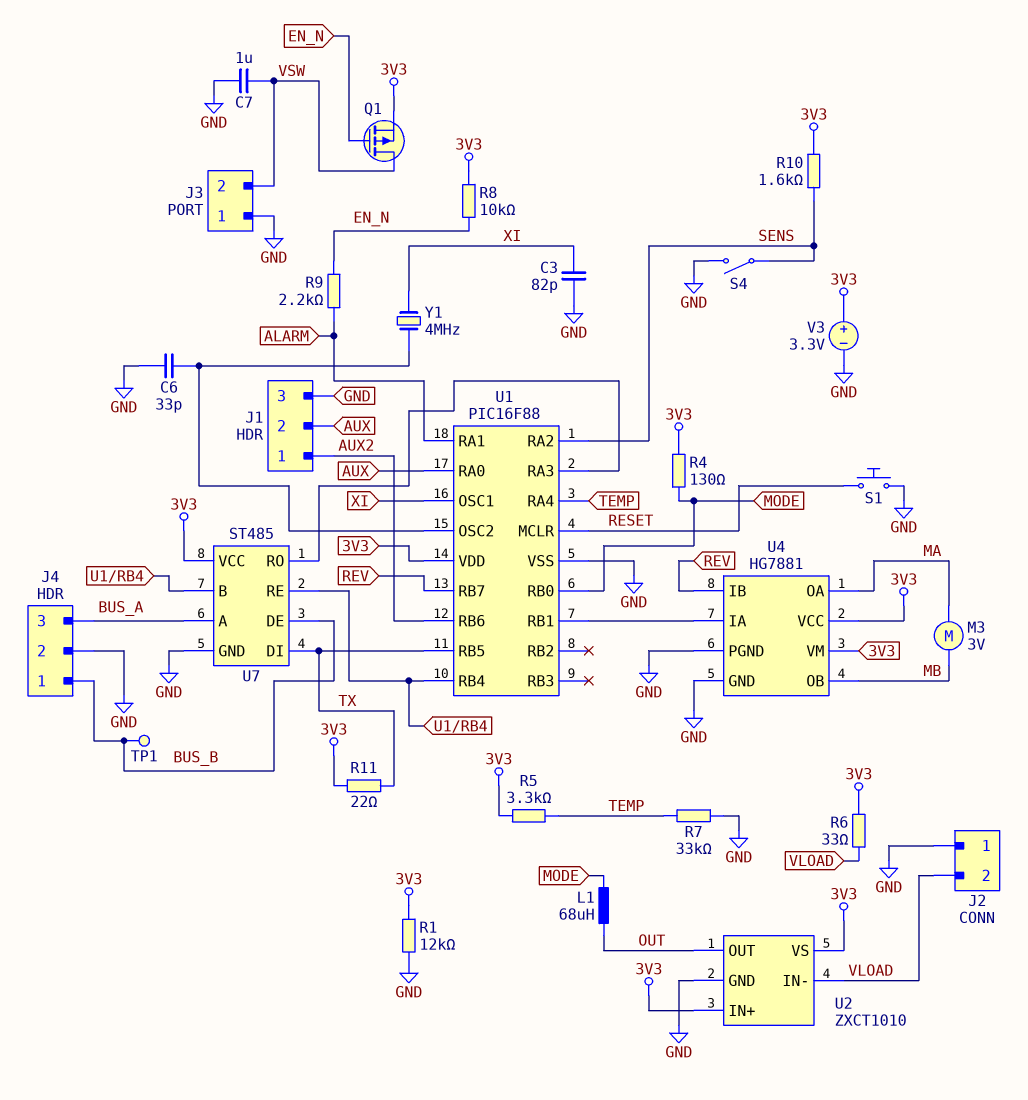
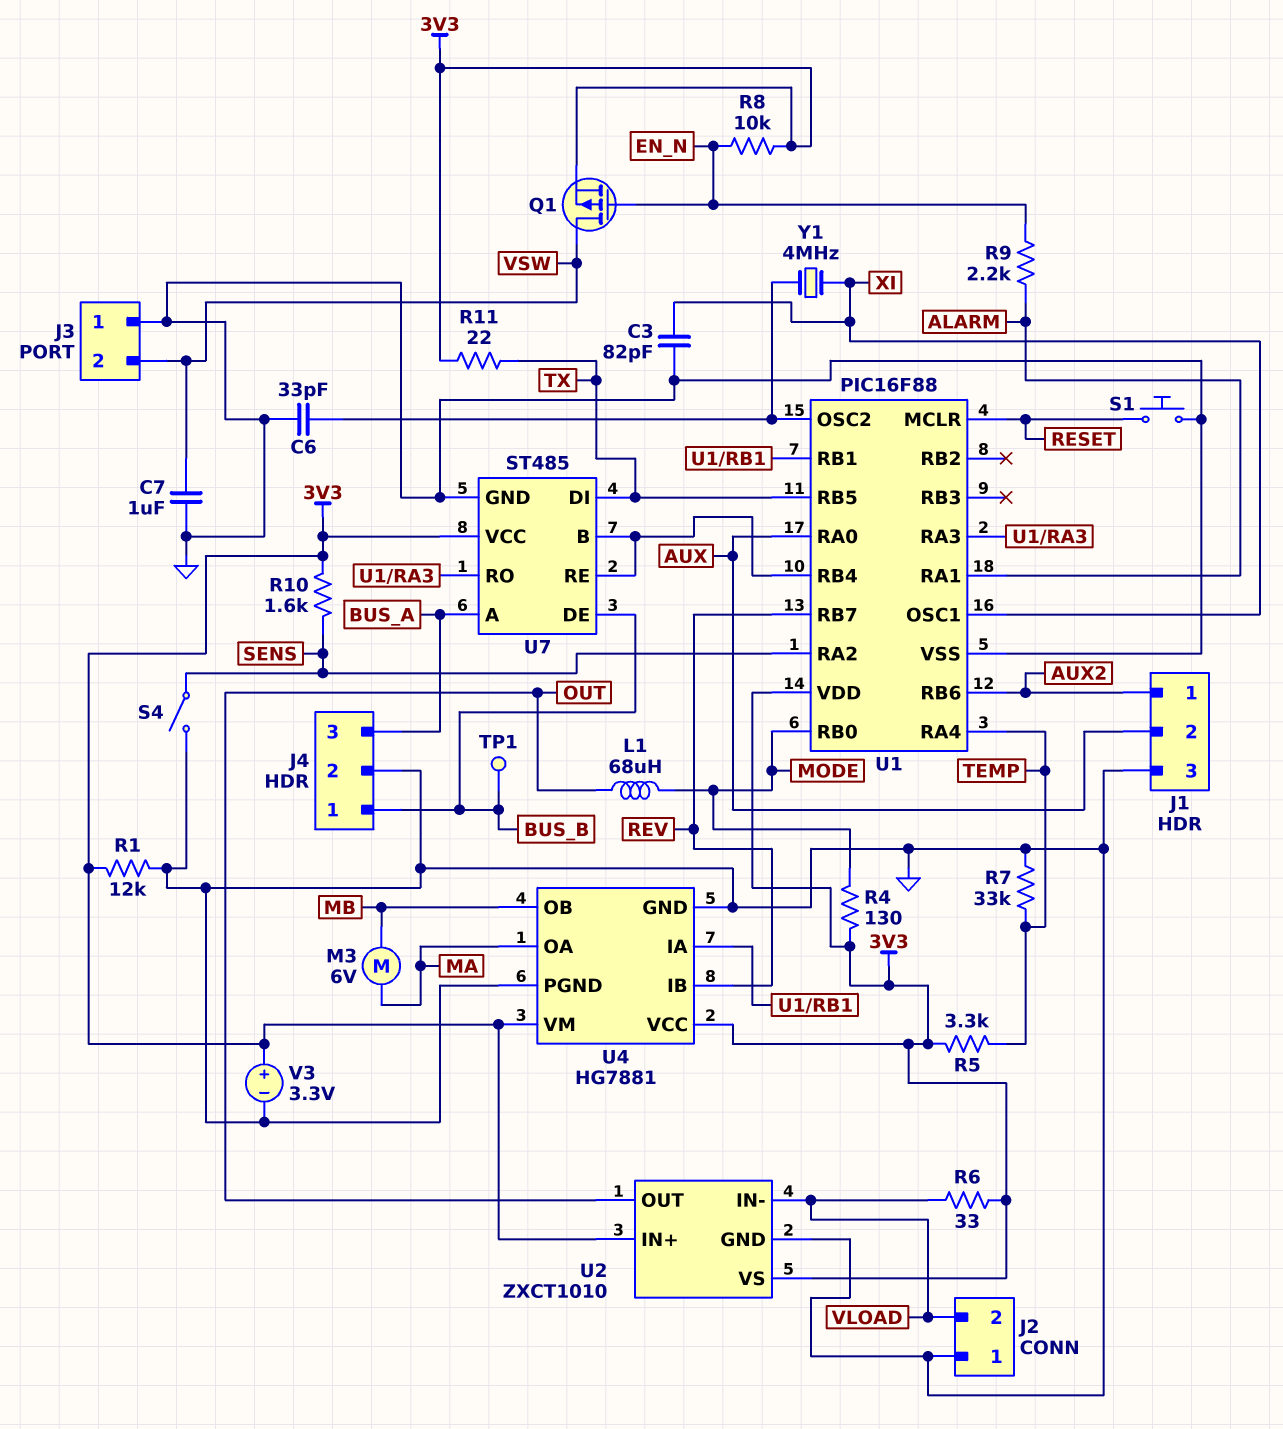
M3: motor 3V (MA, MB) -> motor 6V (MA, MB)

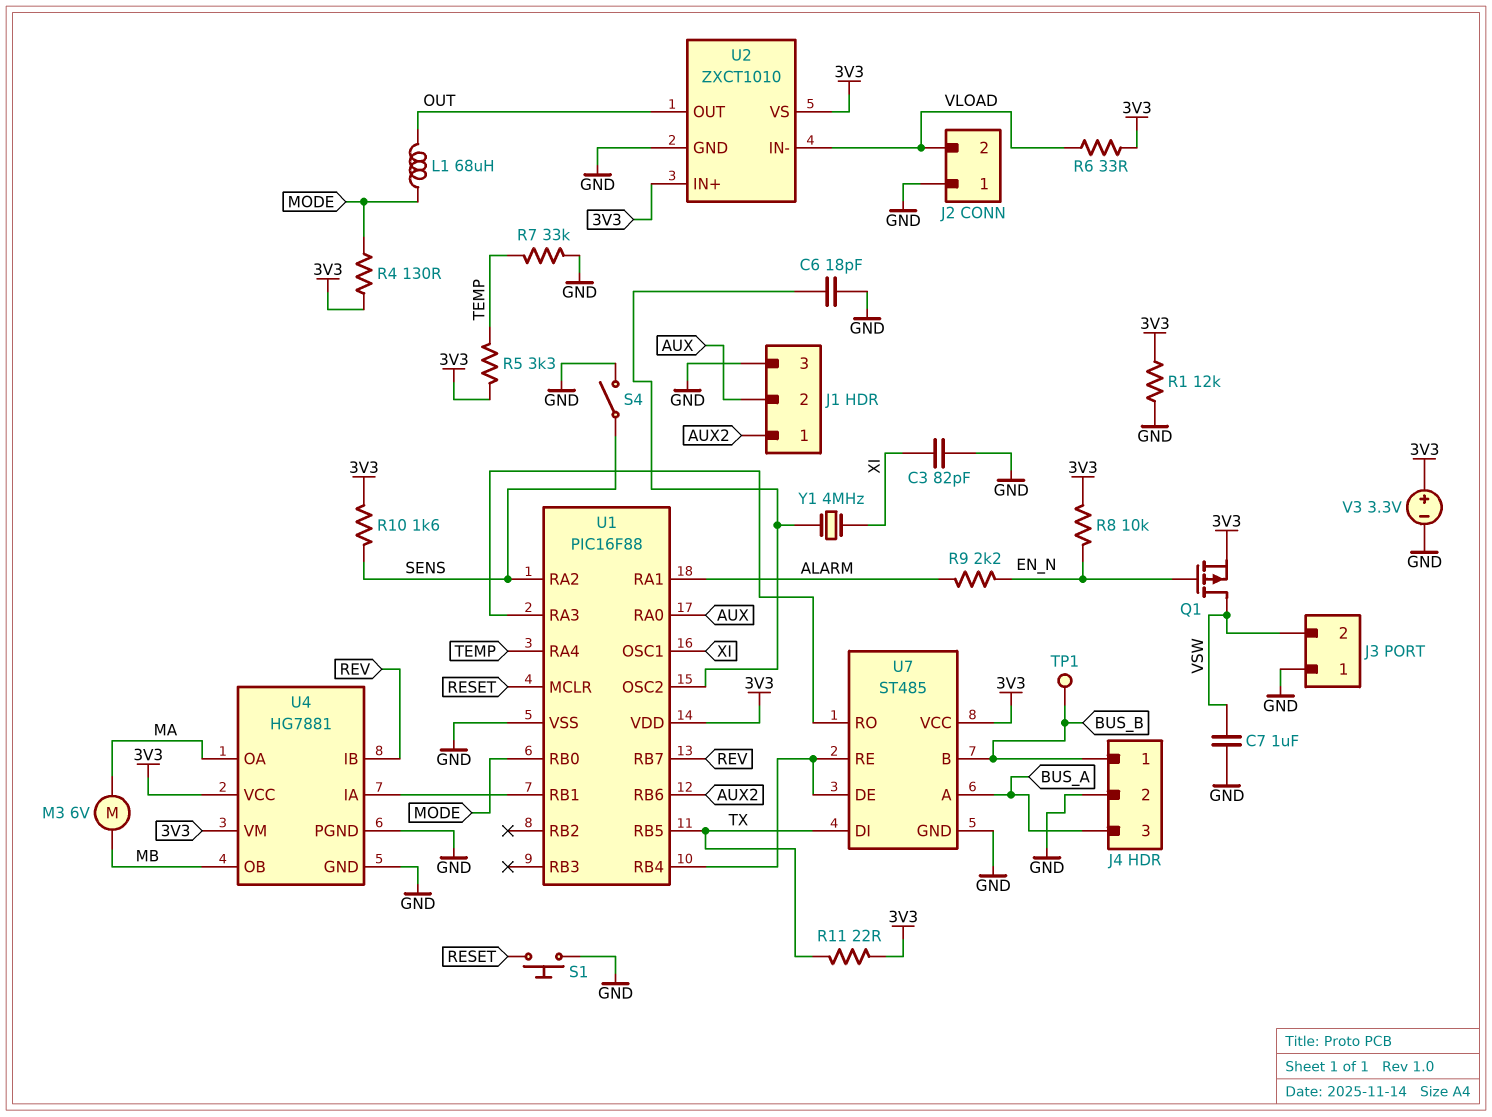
C6: 33pF (GND, U1/OSC2) -> 18pF (GND, U1/OSC2)
U7 pin B: U1/RB4 -> BUS_B
U7 pin DE: BUS_B -> U1/RB4

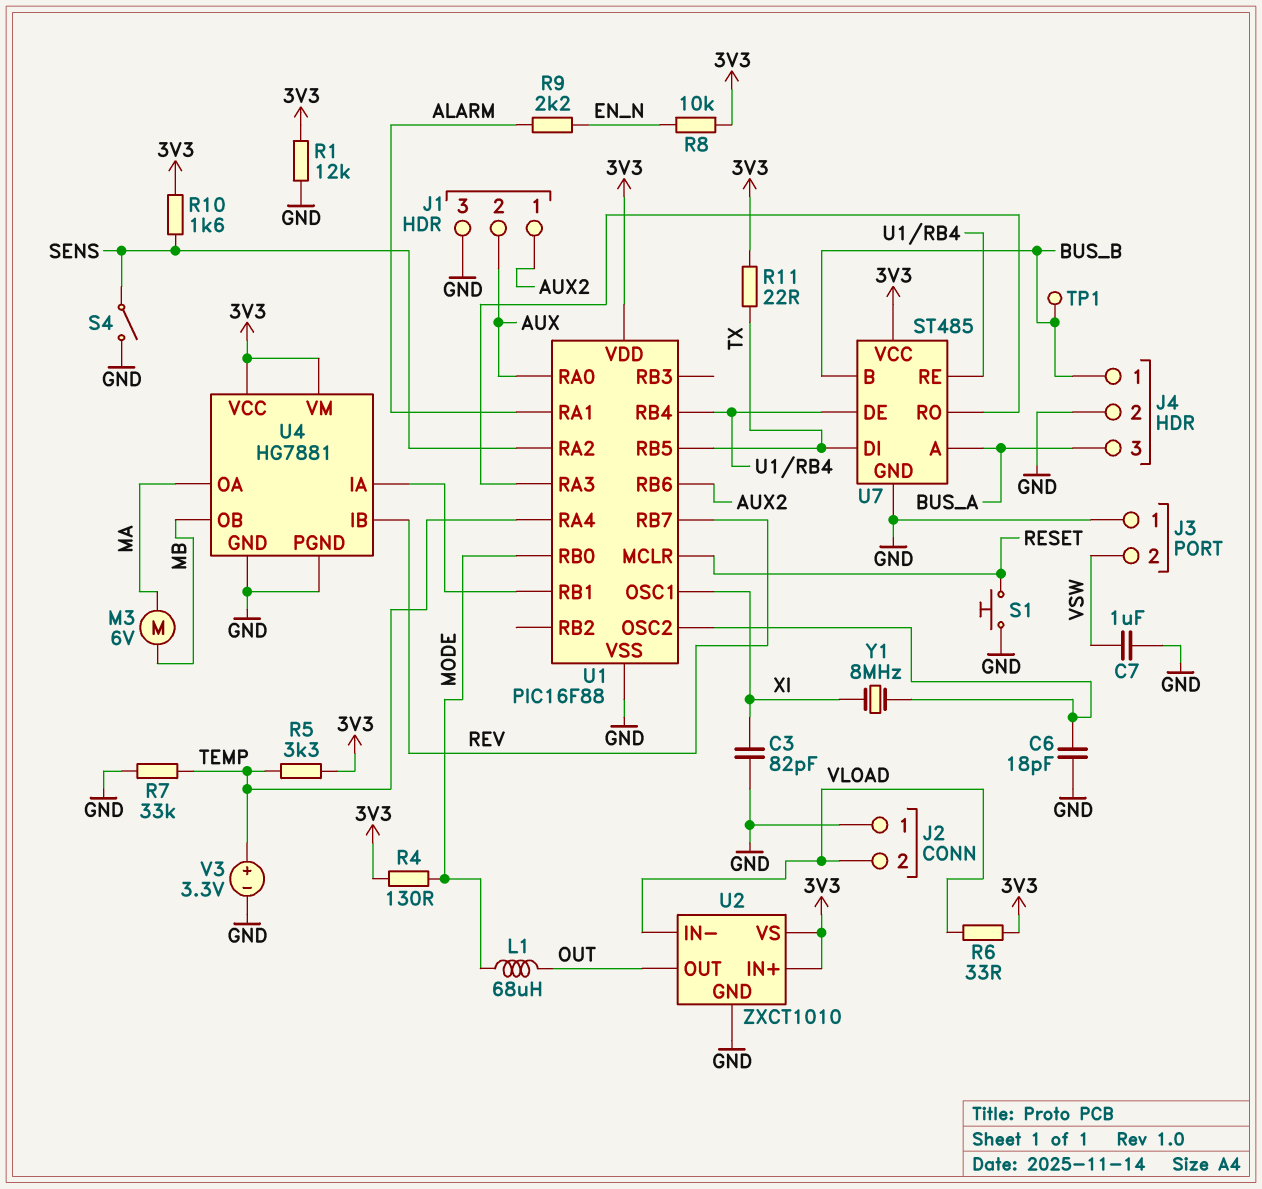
Q1: PMOS (G EN_N, D VSW, S 3V3) -> none
V3: 3.3V (plus 3V3, minus GND) -> 3.3V (plus TEMP, minus GND)
Y1: 4MHz (U1/OSC2, XI) -> 8MHz (U1/OSC2, XI)

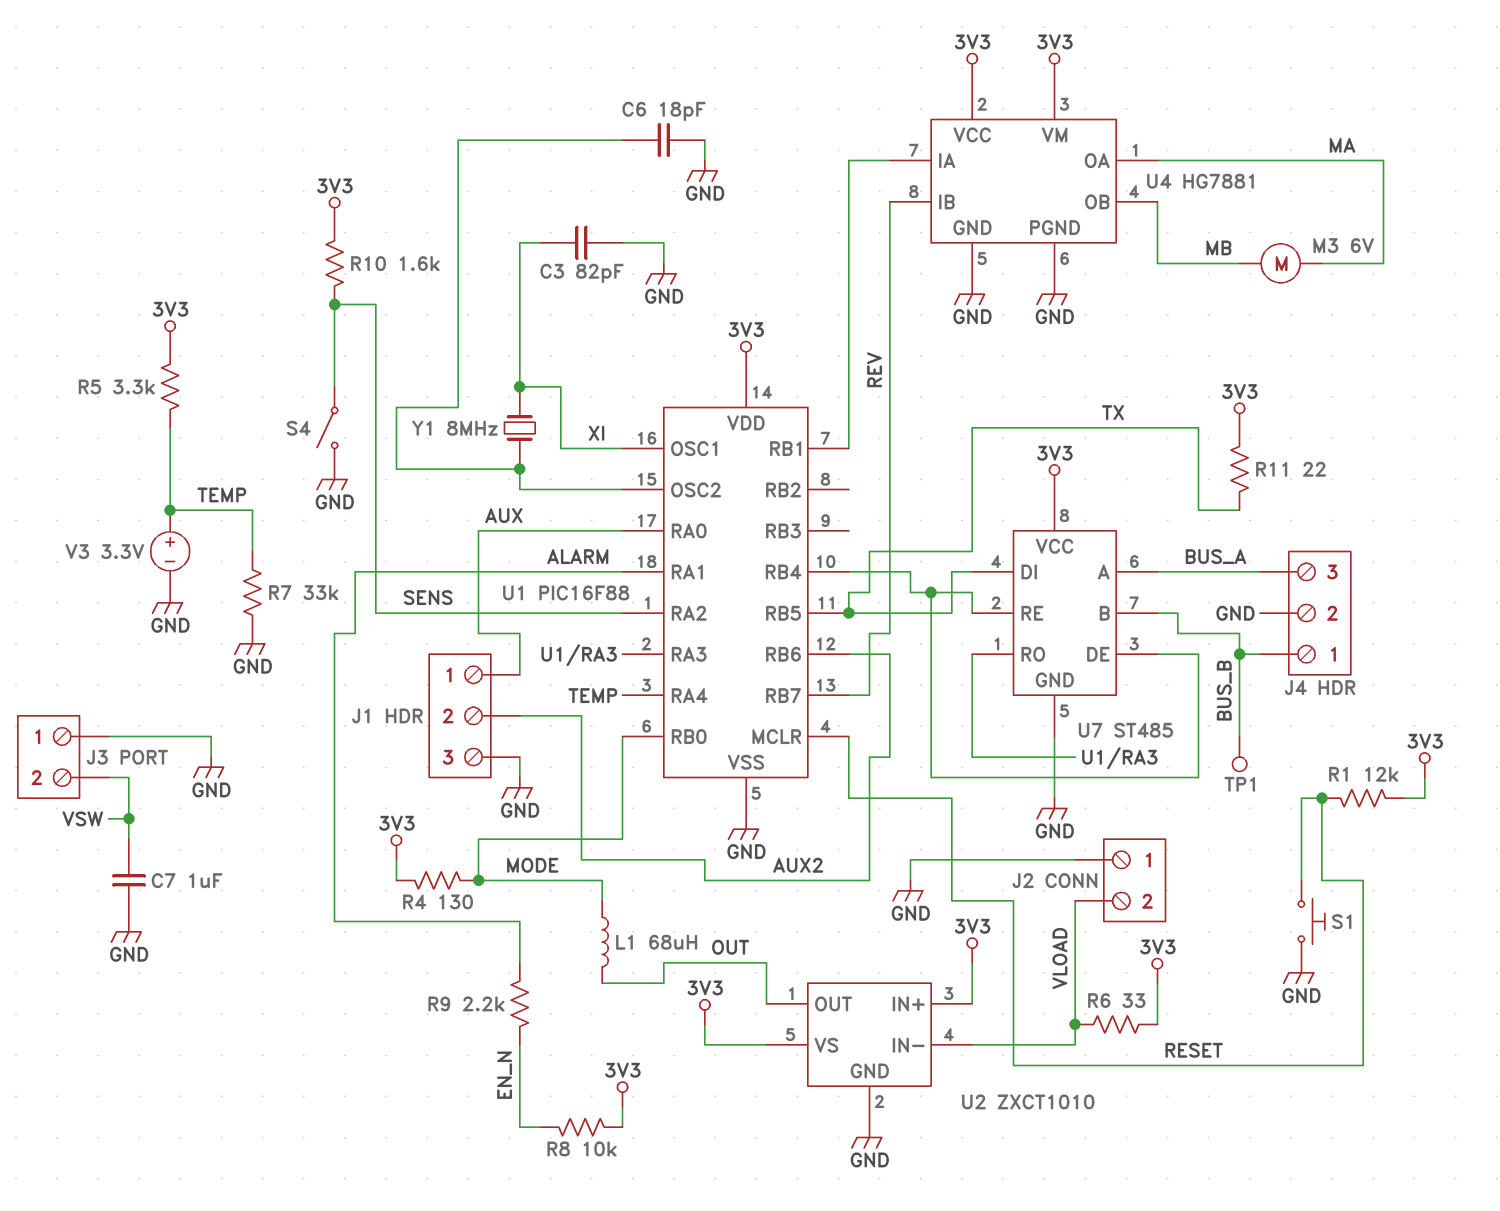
J1 pin 1: AUX2 -> AUX
J1 pin 2: AUX -> AUX2
R1: 12k (3V3, GND) -> 12k (3V3, RESET)

